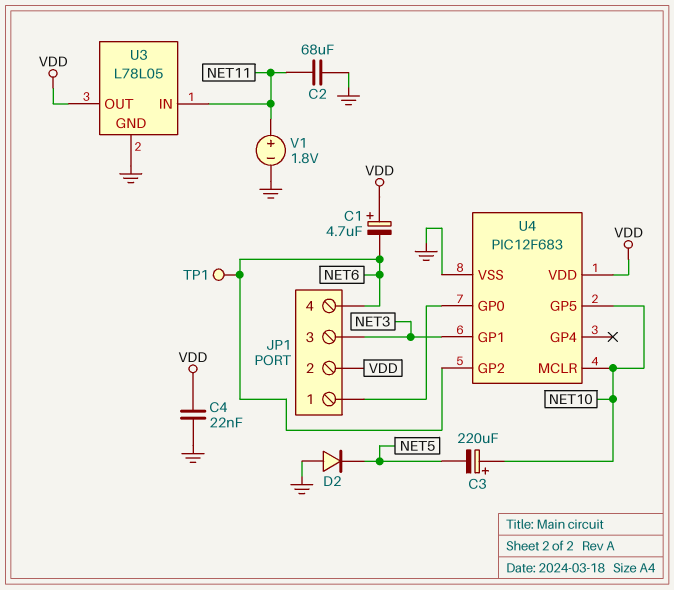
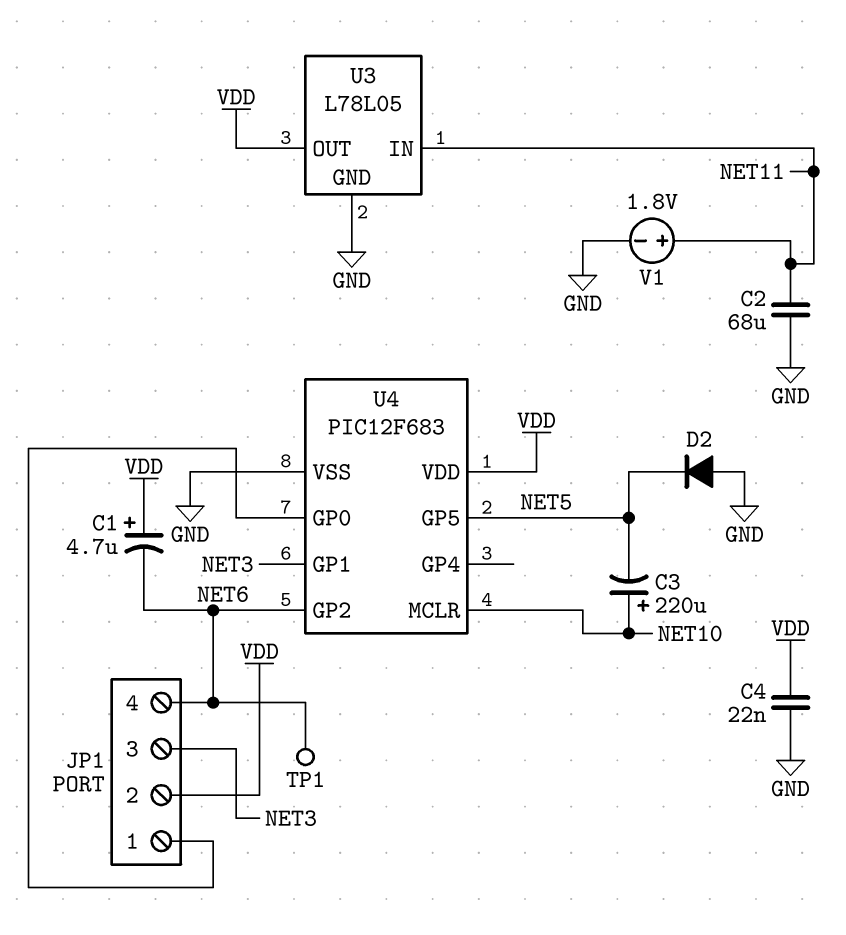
U4 pin GP5: NET10 -> NET5

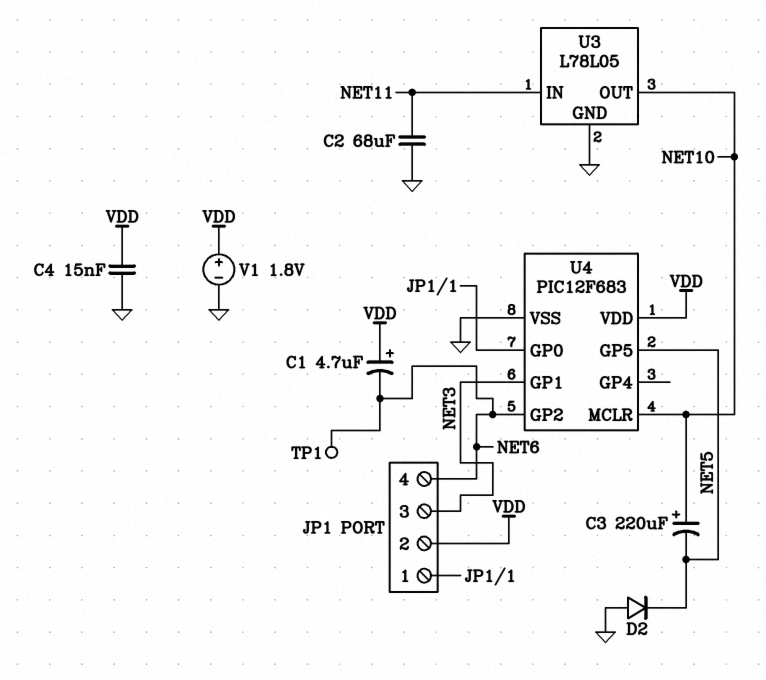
C4: 22nF (GND, VDD) -> 15nF (GND, VDD)
U3 pin OUT: VDD -> NET10
V1: 1.8V (plus NET11, minus GND) -> 1.8V (plus VDD, minus GND)

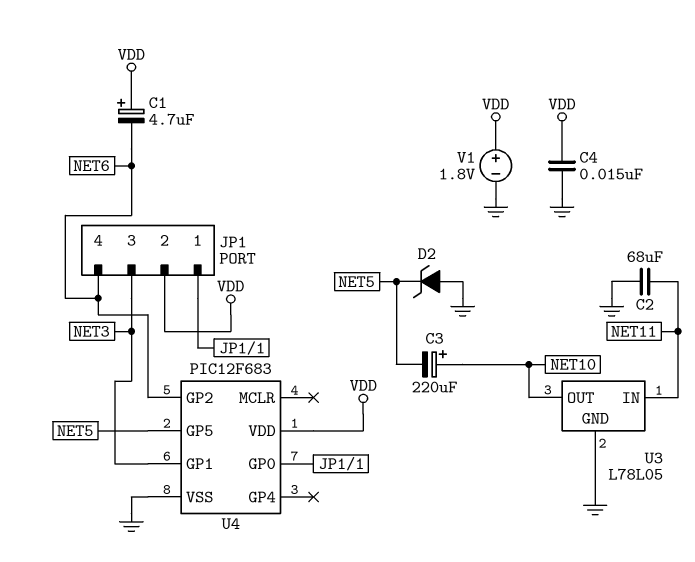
D2: diode (A GND, K NET5) -> zener (A GND, K NET5)
TP1: test point (NET6) -> none
U4 pin MCLR: NET10 -> none

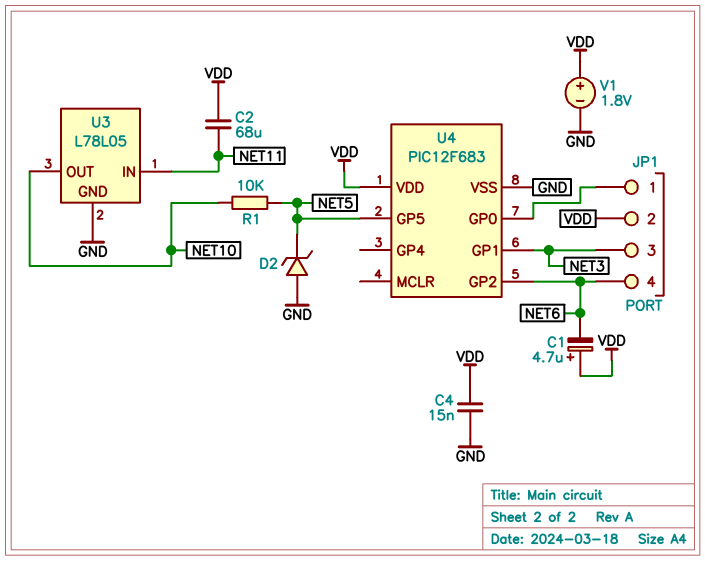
C2: 68uF (GND, NET11) -> 68uF (NET11, VDD)
C3: 220uF (plus NET10, minus NET5) -> none
R1: none -> 10k (NET5, NET10)

